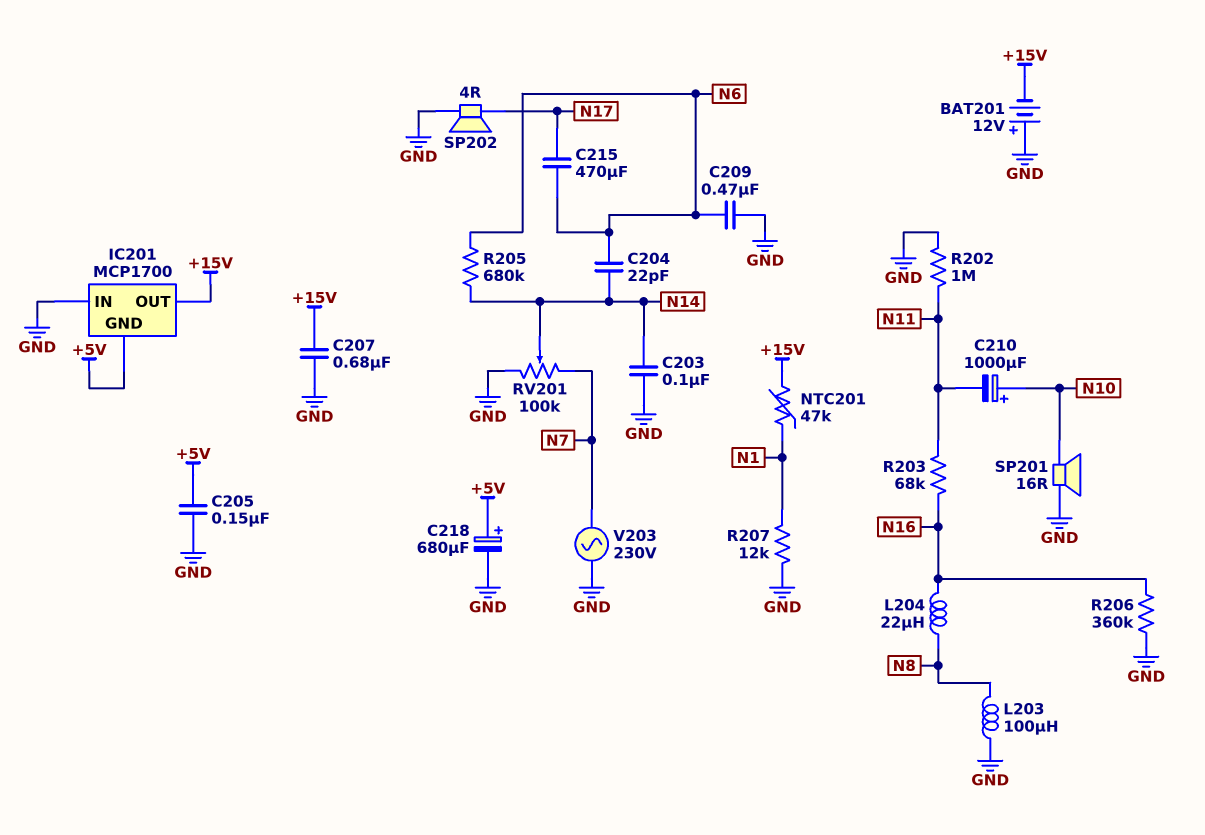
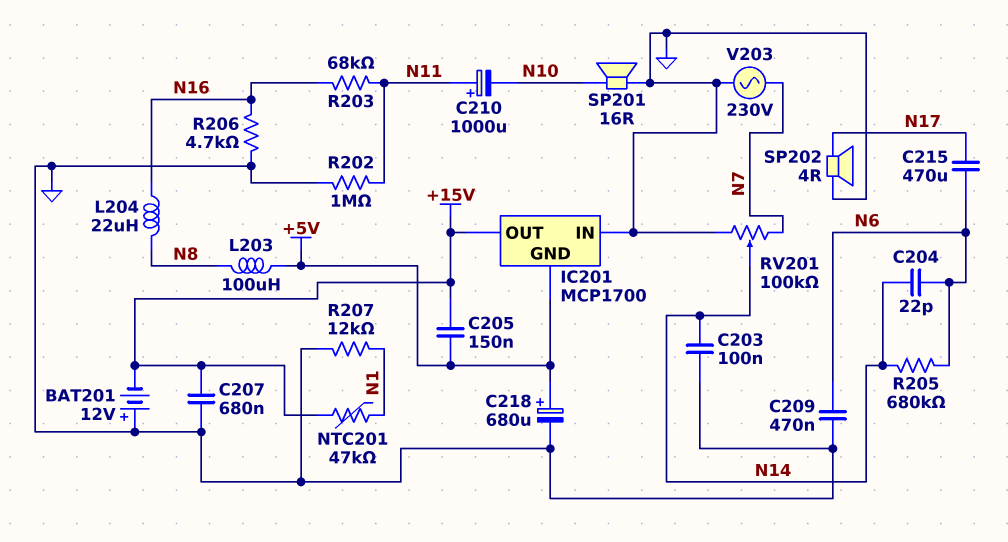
C205: 150nF (+5V, GND) -> 150nF (+5V, +15V)
C210: 1000uF (plus N10, minus N11) -> 1000uF (plus N11, minus N10)
L203: 100uH (GND, N8) -> 100uH (+5V, N8)
R206: 360k (GND, N16) -> 4.7k (GND, N16)

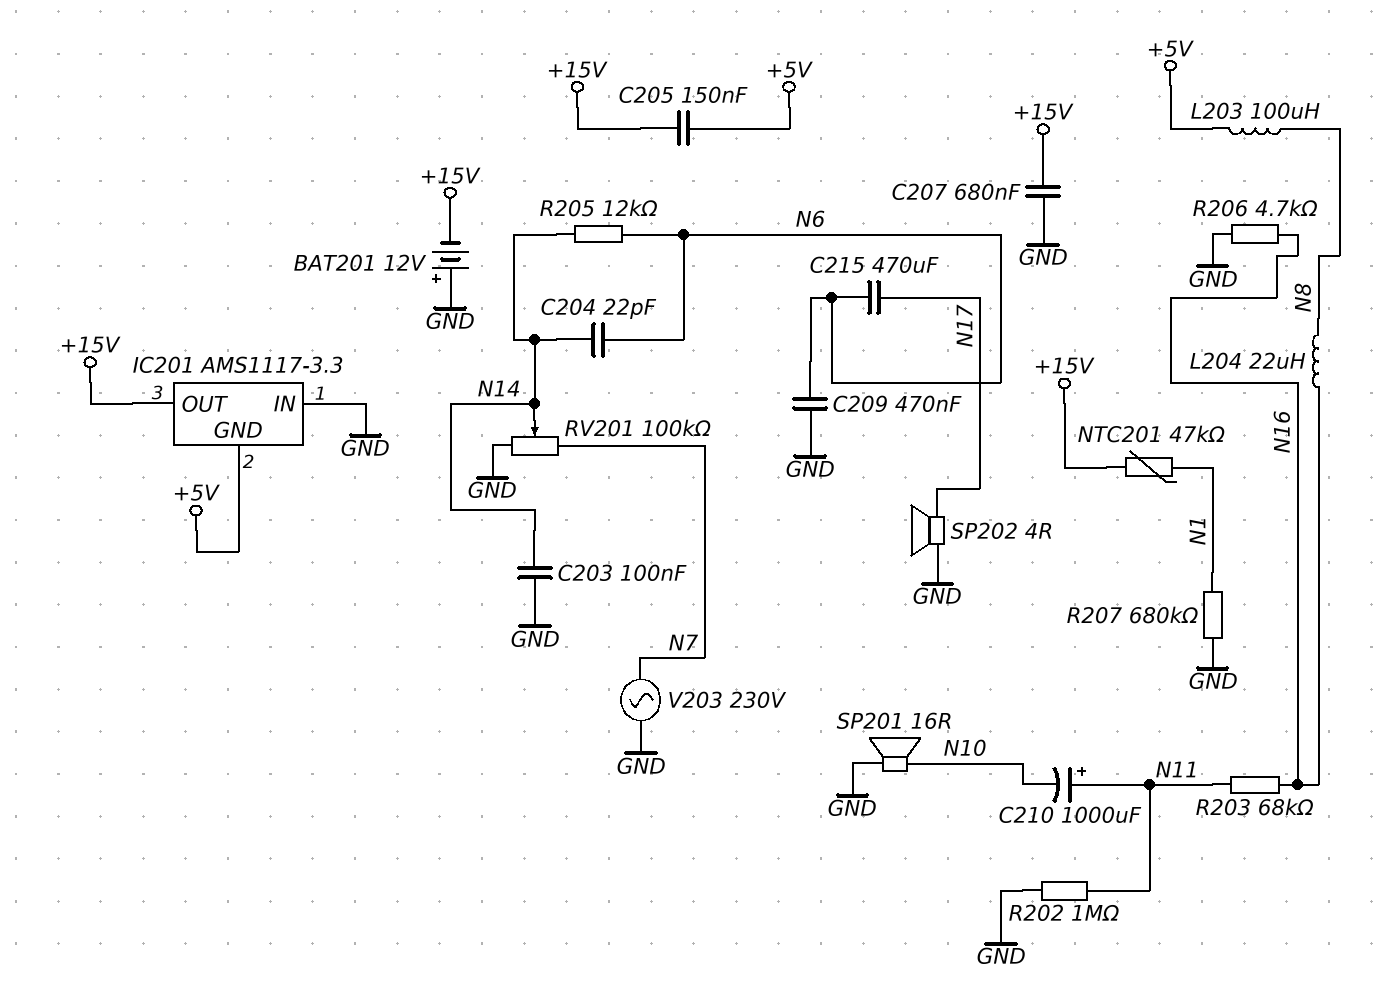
C218: 680uF (plus +5V, minus GND) -> none
IC201: MCP1700 -> AMS1117-3.3
R205: 680k (N6, N14) -> 12k (N6, N14)
R207: 12k (GND, N1) -> 680k (GND, N1)

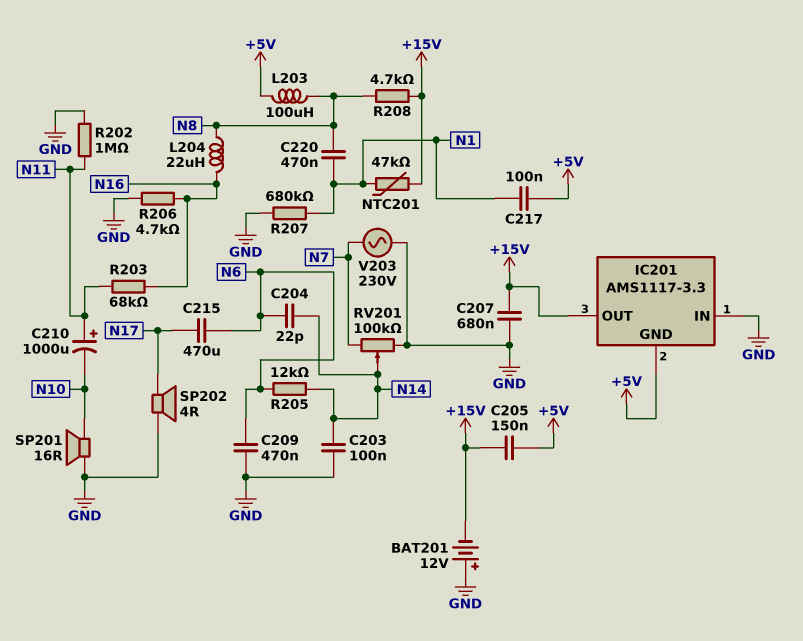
C217: none -> 100nF (+5V, N1)
C220: none -> 470nF (N1, N8)
R208: none -> 4.7k (+15V, N8)

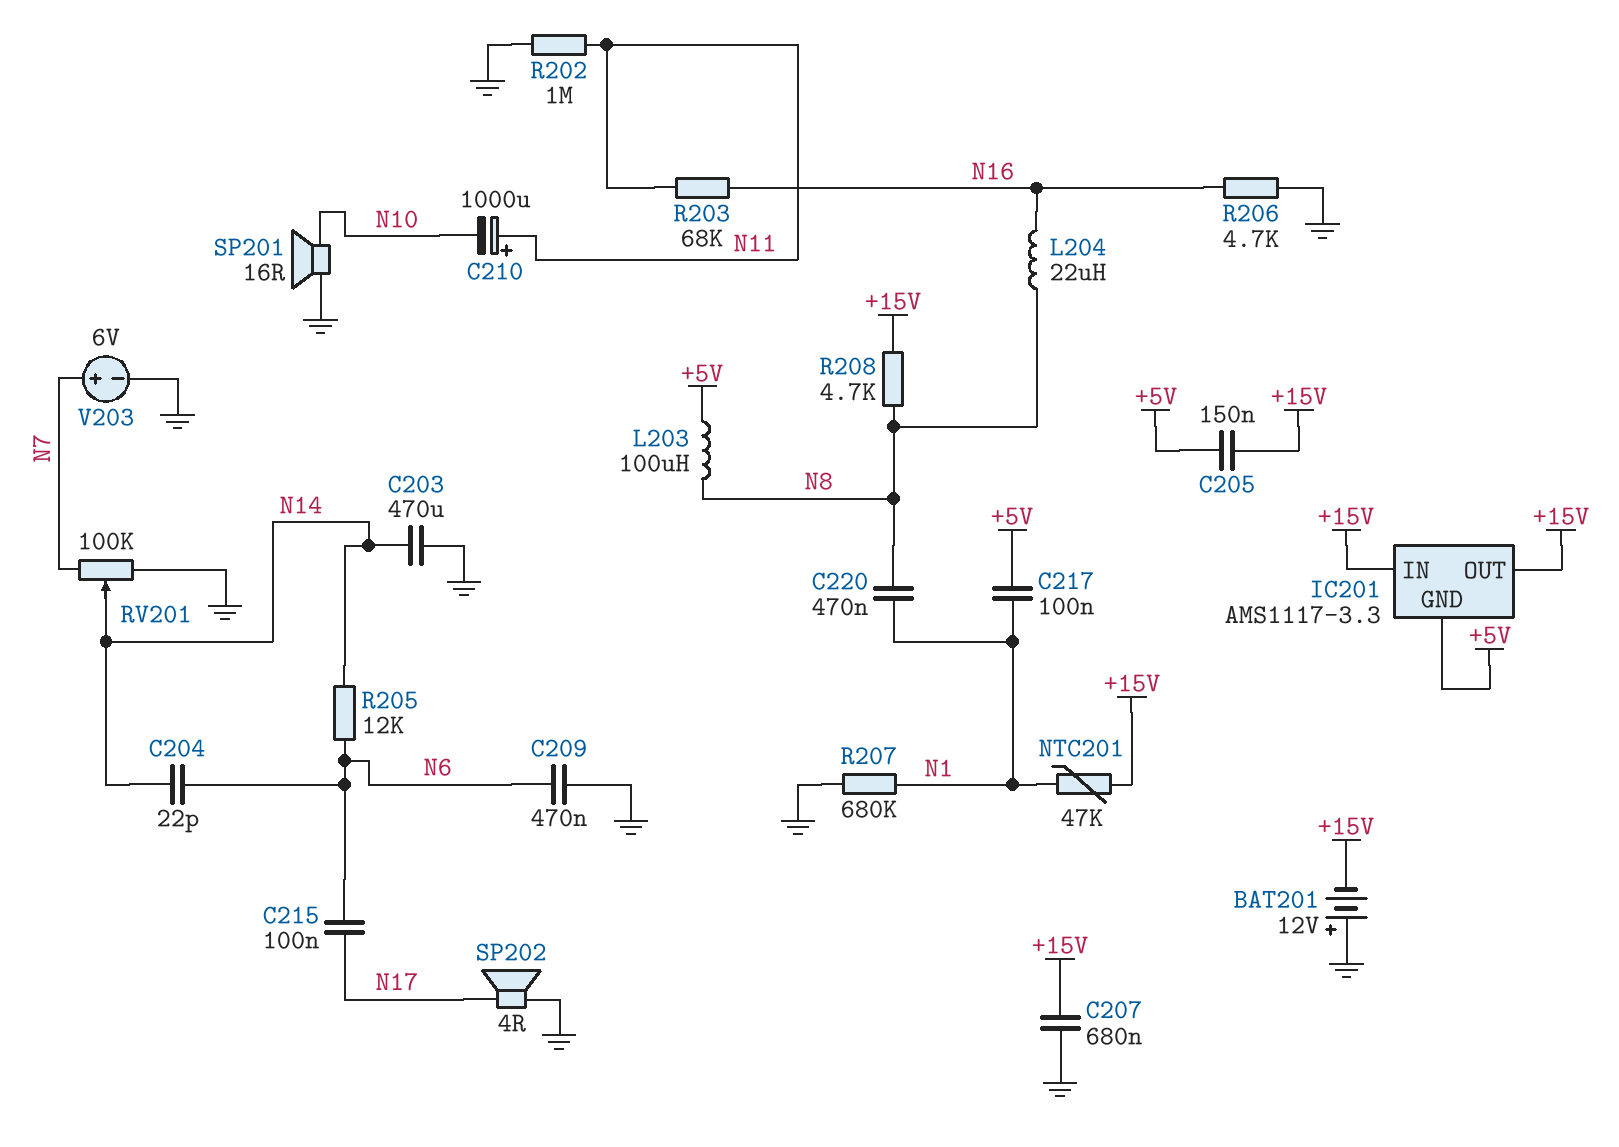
C203: 100nF (GND, N14) -> 470uF (GND, N14)
C215: 470uF (N6, N17) -> 100nF (N6, N17)
IC201 pin IN: GND -> +15V
V203: AC 230V (GND, N7) -> 6V (plus N7, minus GND)

